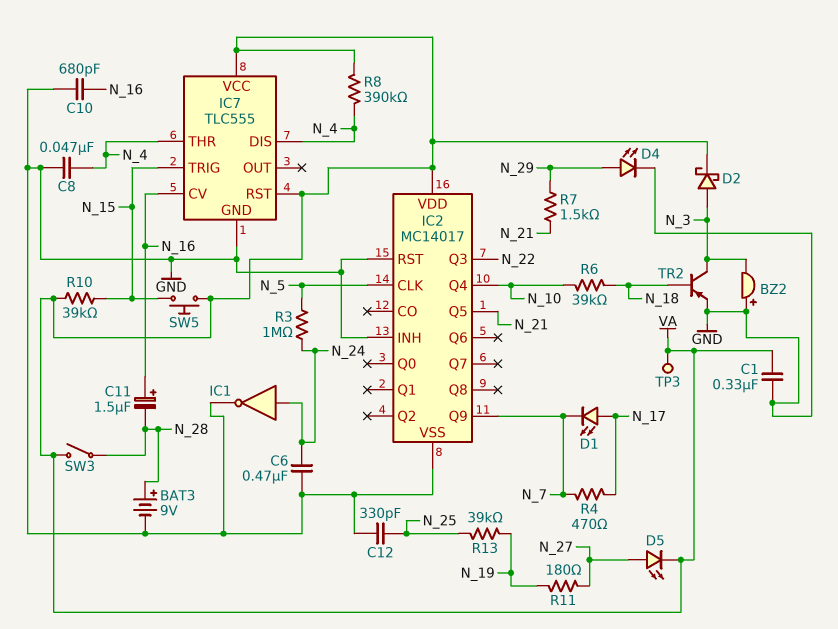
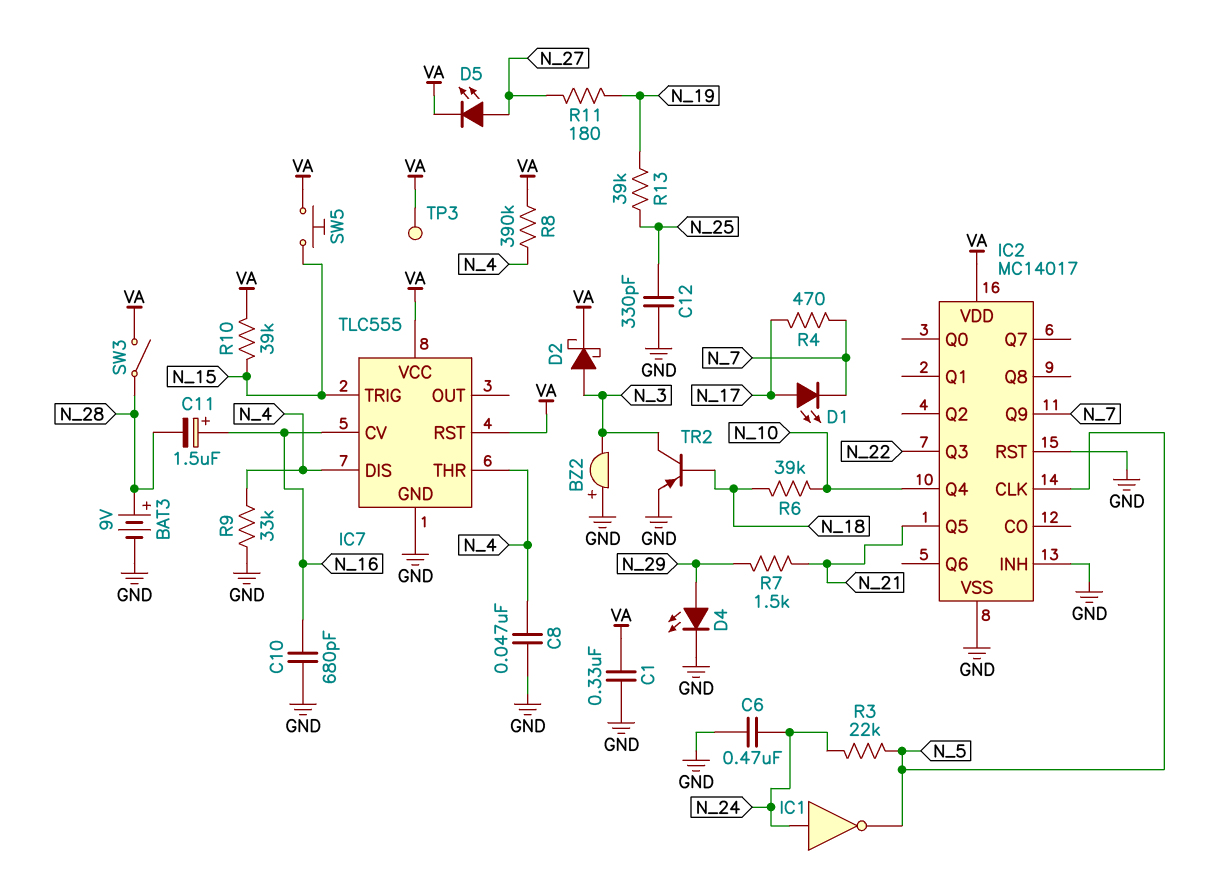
IC1: NOT (in N_24, out GND) -> NOT (in N_24, out N_5)
R3: 1M (N_5, N_24) -> 22k (N_5, N_24)
R9: none -> 33k (GND, N_4)

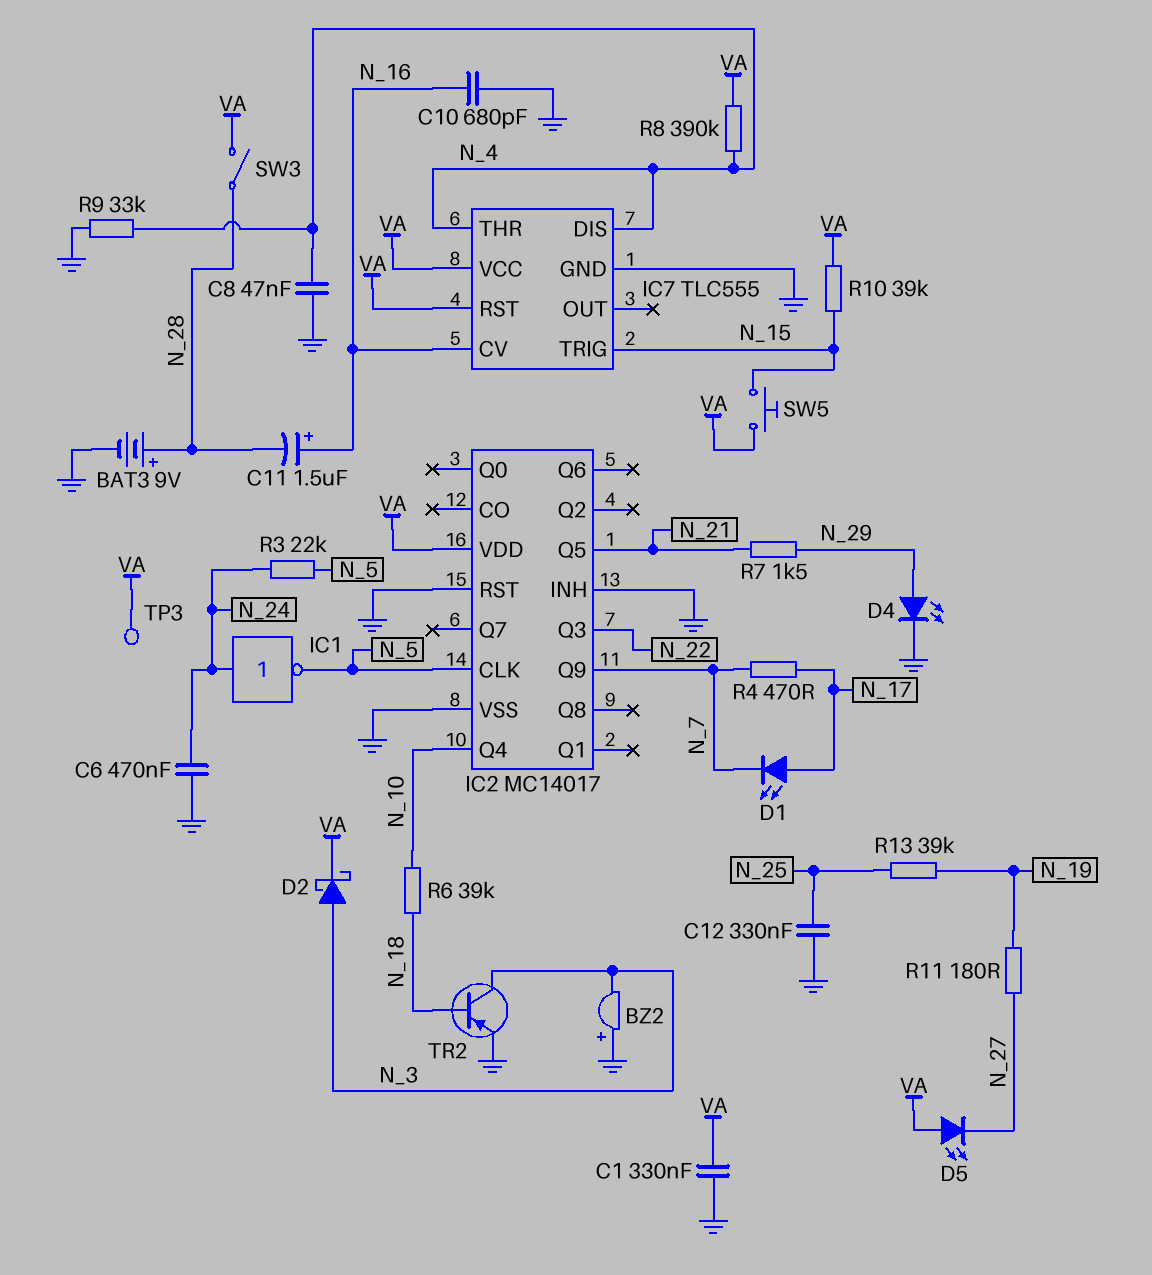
C12: 330pF (GND, N_25) -> 330nF (GND, N_25)
D5: LED (A N_27, K VA) -> LED (A VA, K N_27)

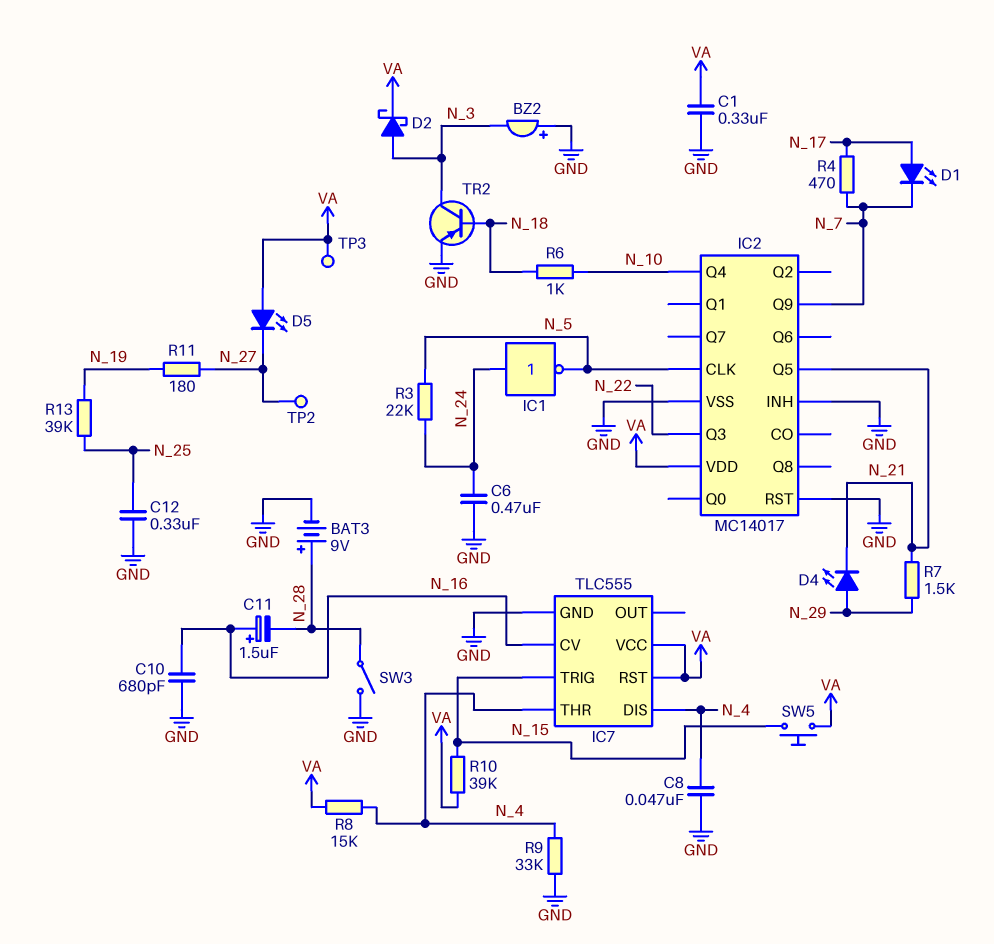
D4: LED (A N_29, K GND) -> LED (A N_29, K N_21)
R6: 39k (N_10, N_18) -> 1k (N_10, N_18)
R8: 390k (N_4, VA) -> 15k (N_4, VA)
SW3: switch (N_28, VA) -> switch (GND, N_28)
TP2: none -> test point (N_27)

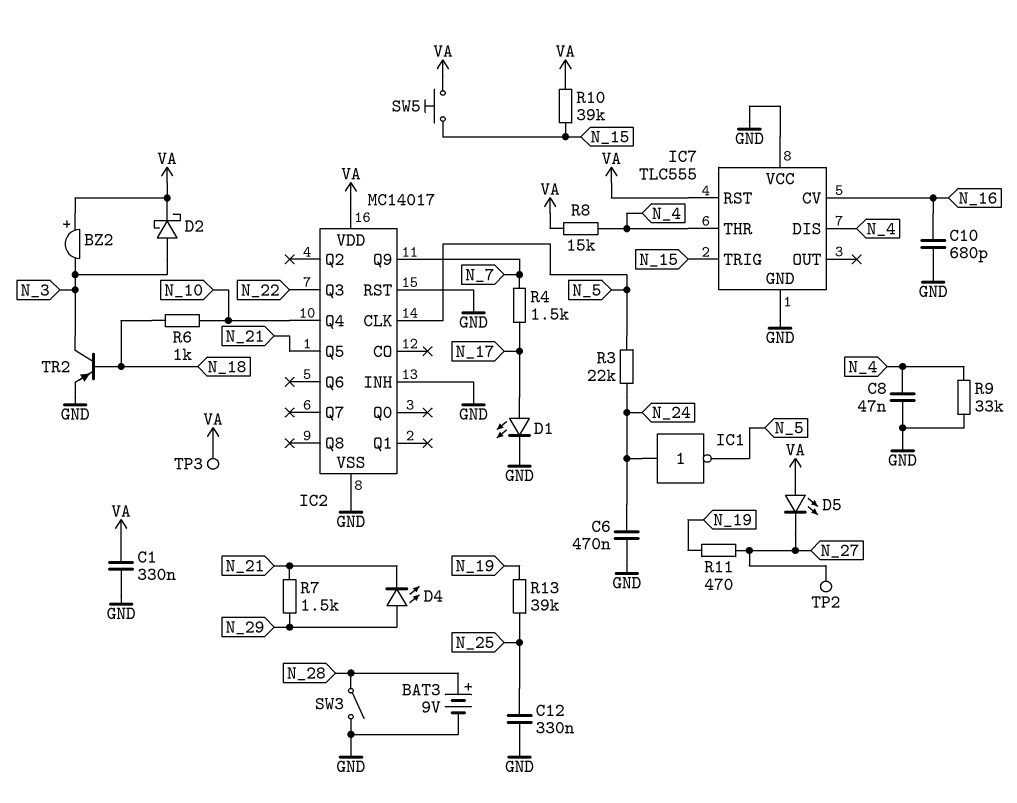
BZ2: buzzer (plus GND, minus N_3) -> buzzer (plus VA, minus N_3)
C11: 1.5uF (plus N_16, minus N_28) -> none
D1: LED (A N_17, K N_7) -> LED (A N_17, K GND)
IC7 pin VCC: VA -> GND
R4: 470 (N_7, N_17) -> 1.5k (N_7, N_17)
R11: 180 (N_19, N_27) -> 470 (N_19, N_27)

